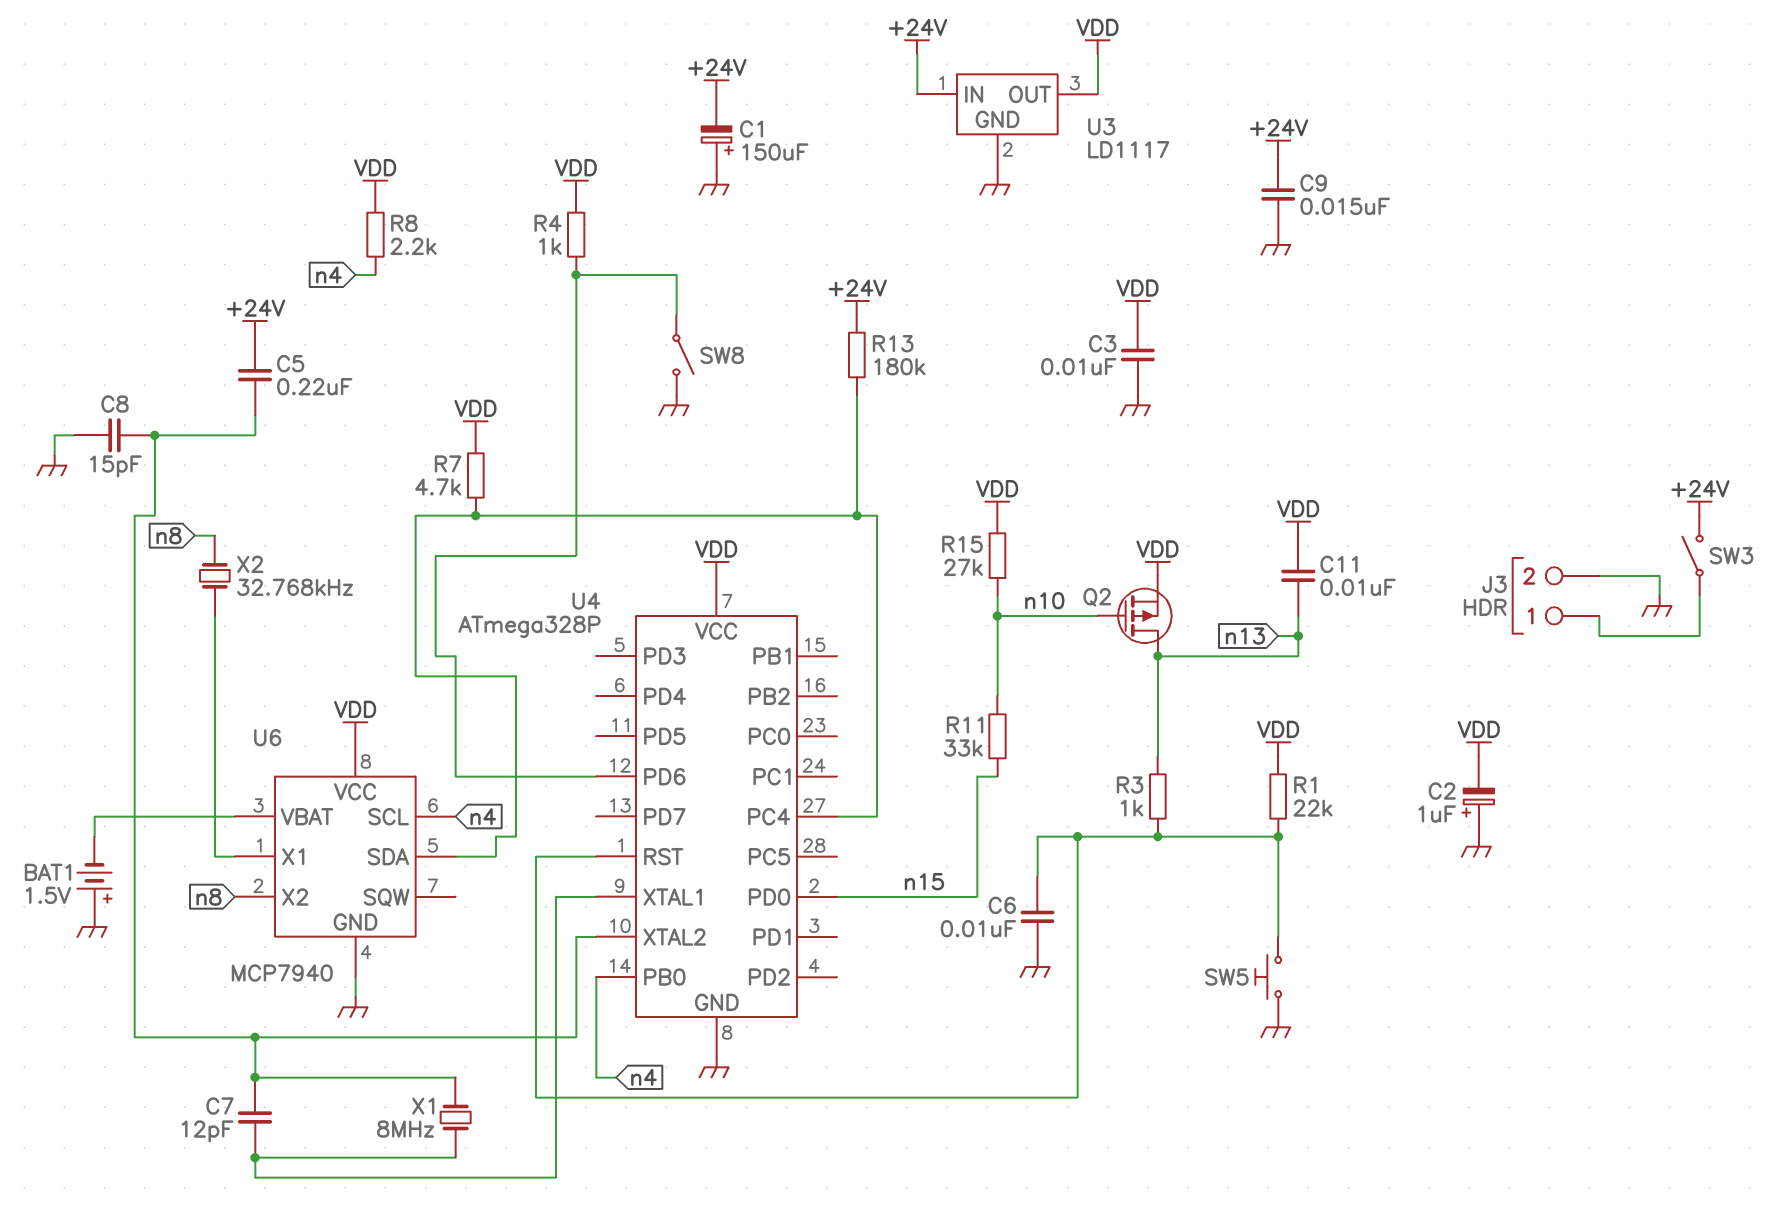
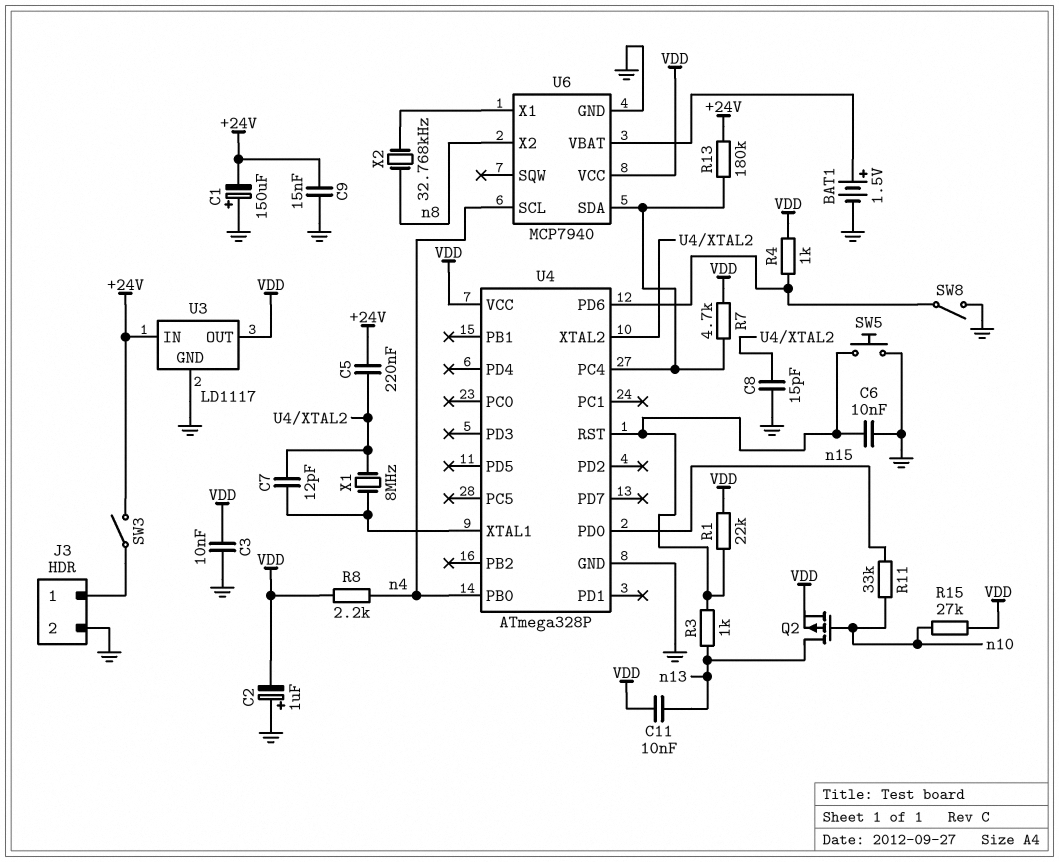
BAT1: 1.5V (plus GND, minus U6/VBAT) -> 1.5V (plus U6/VBAT, minus GND)

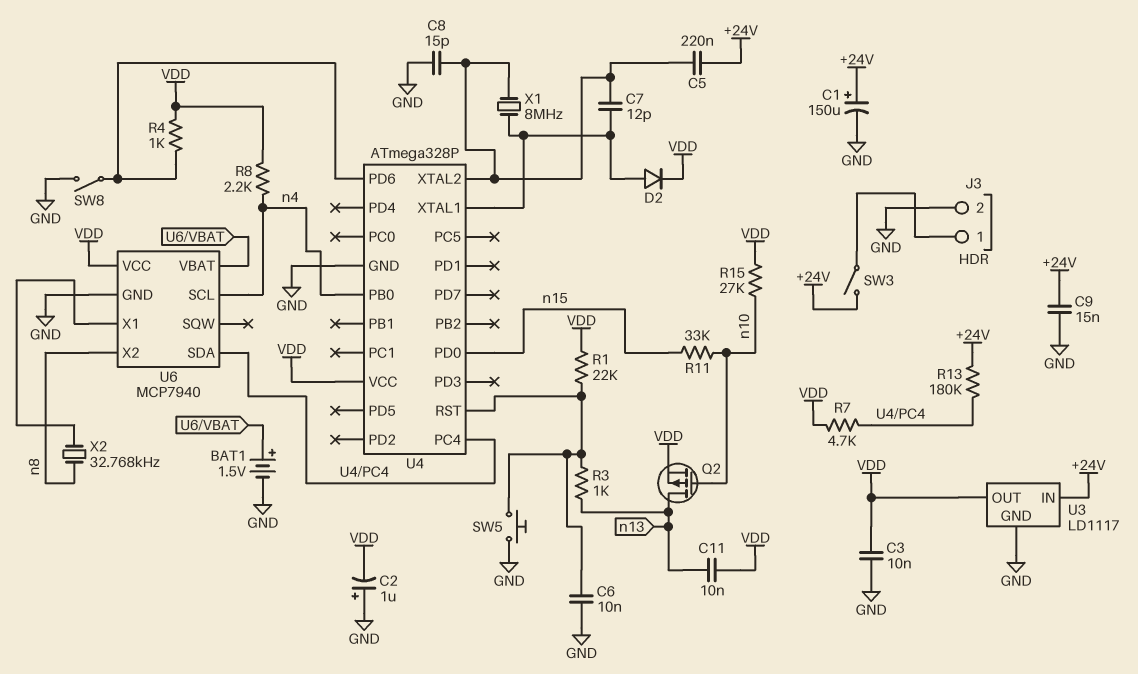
C1: 150uF (plus GND, minus +24V) -> 150uF (plus +24V, minus GND)
D2: none -> diode (A U4/XTAL1, K VDD)

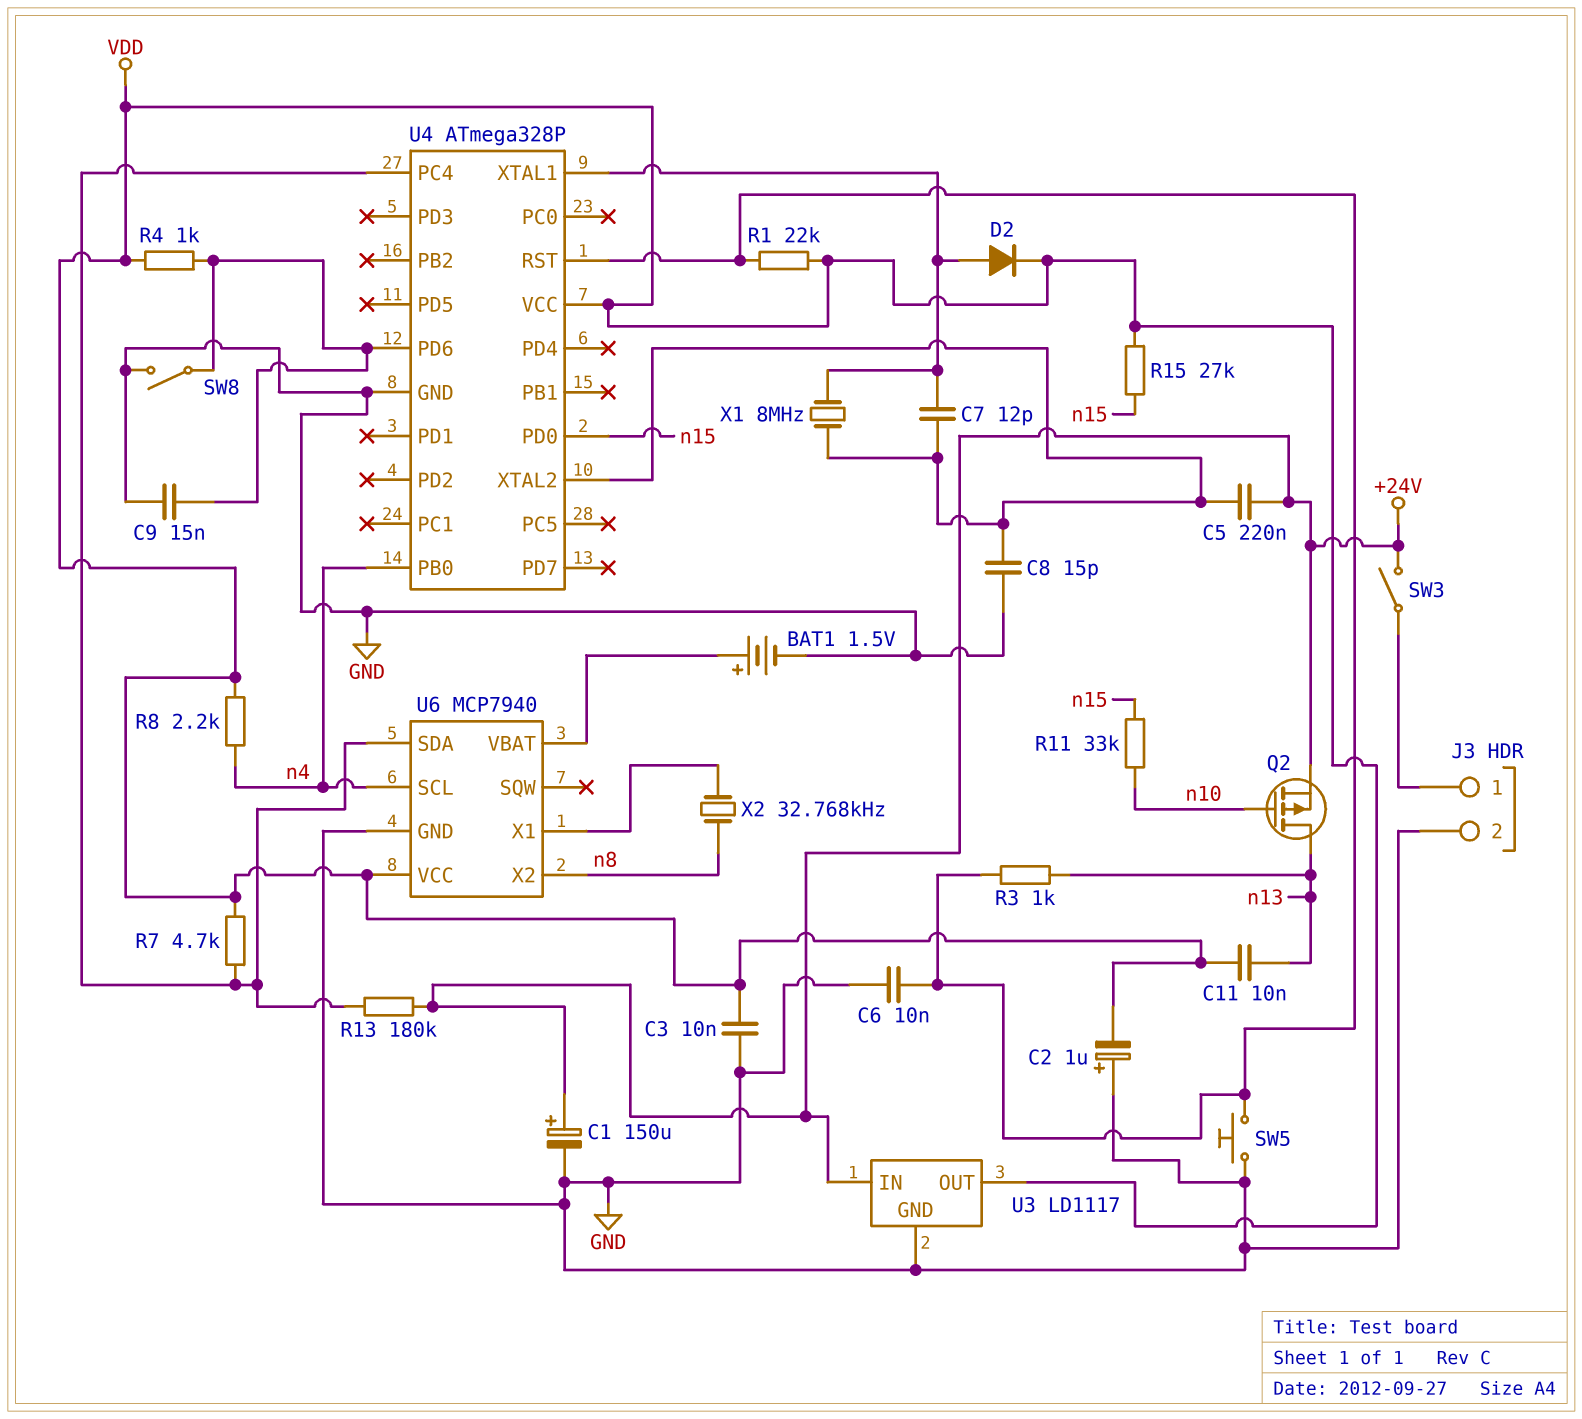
C9: 15nF (+24V, GND) -> 15nF (GND, U4/PD6)
Q2: PMOS (G n10, D n13, S VDD) -> PMOS (G n10, D n13, S +24V)
R15: 27k (VDD, n10) -> 27k (VDD, n15)

